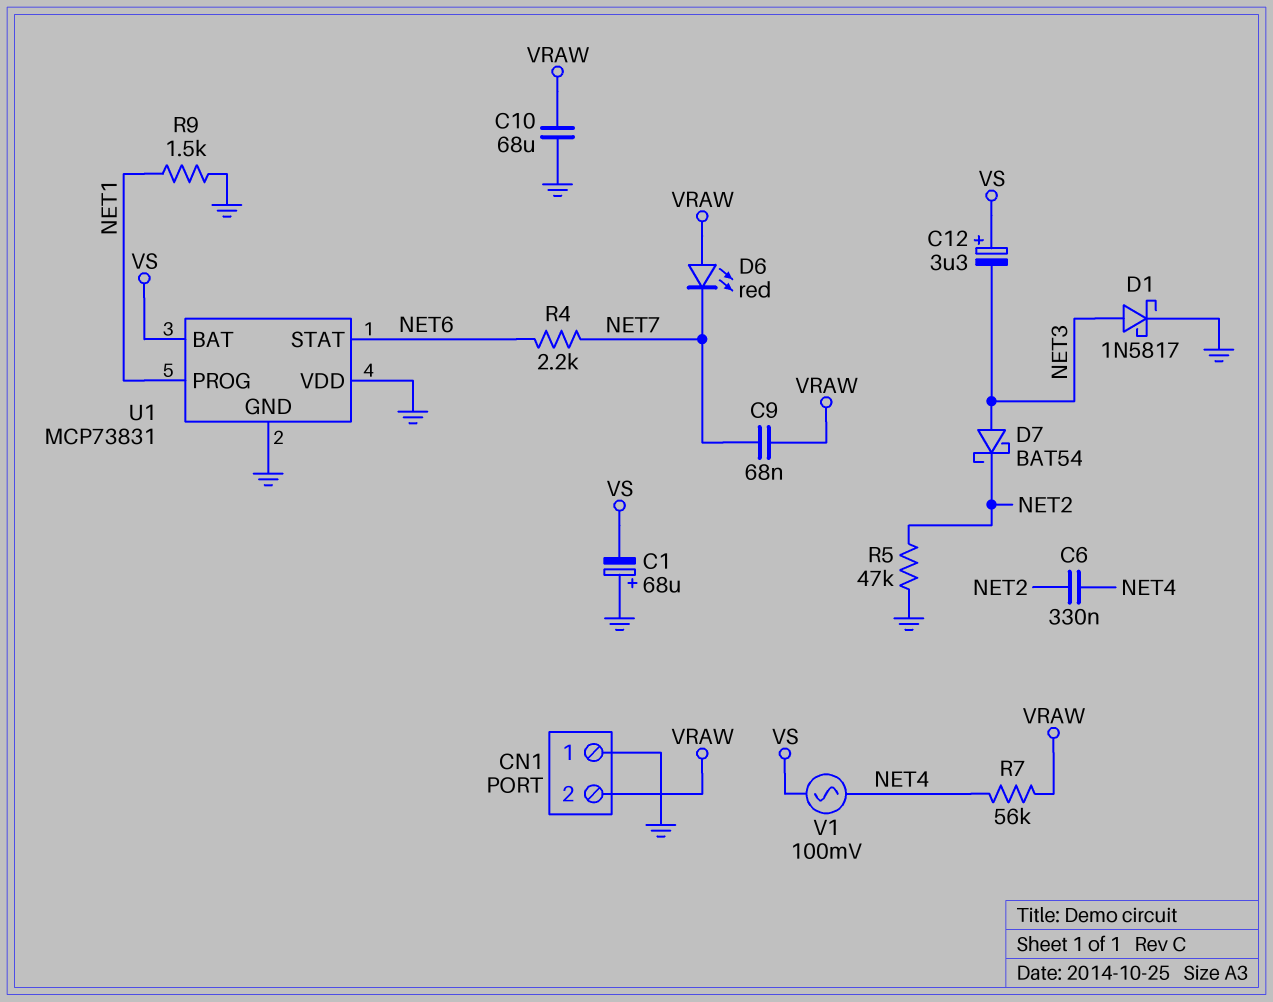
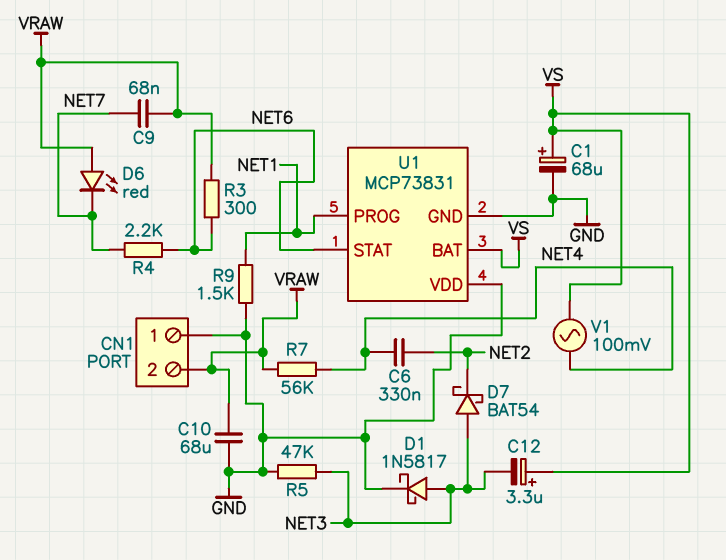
C1: 68uF (plus GND, minus VS) -> 68uF (plus VS, minus GND)
R3: none -> 300 (NET6, VRAW)
R5: 47k (GND, NET2) -> 47k (GND, NET3)

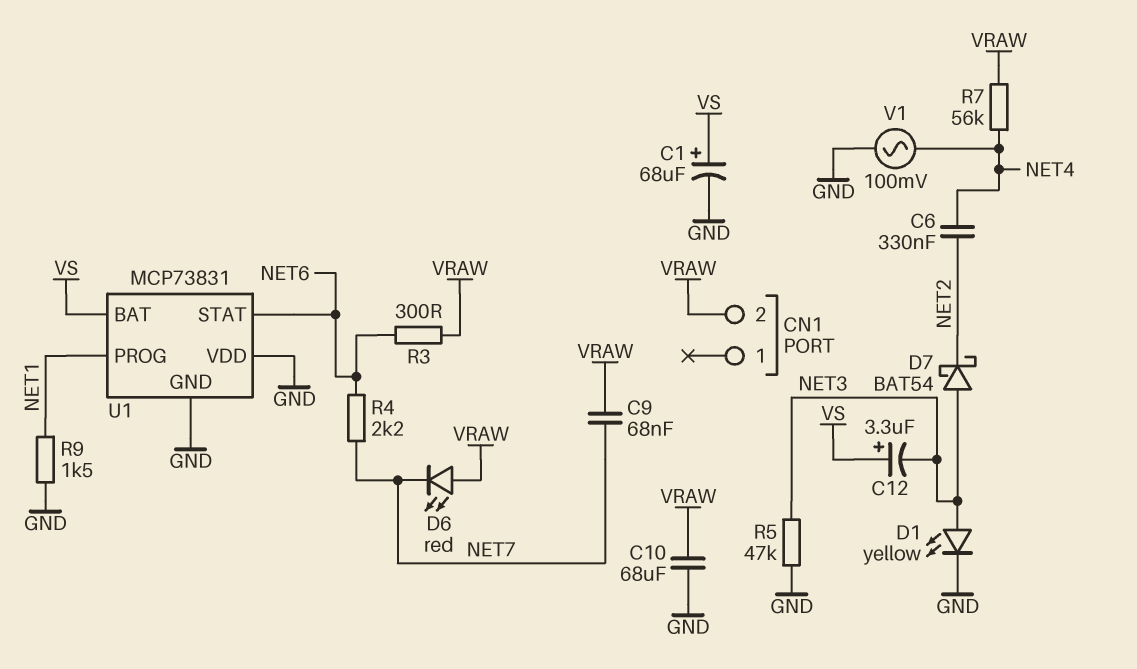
CN1 pin 1: GND -> none
D1: schottky 1N5817 (A NET3, K GND) -> LED yellow (A NET3, K GND)
V1: AC 100mV (NET4, VS) -> AC 100mV (GND, NET4)

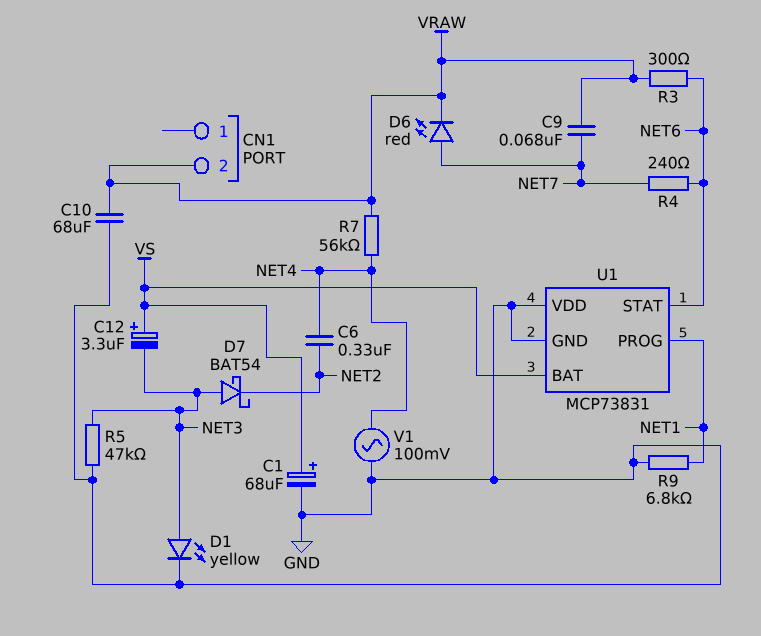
D6: LED red (A VRAW, K NET7) -> LED red (A NET7, K VRAW)
R4: 2.2k (NET6, NET7) -> 240 (NET6, NET7)
R9: 1.5k (GND, NET1) -> 6.8k (GND, NET1)

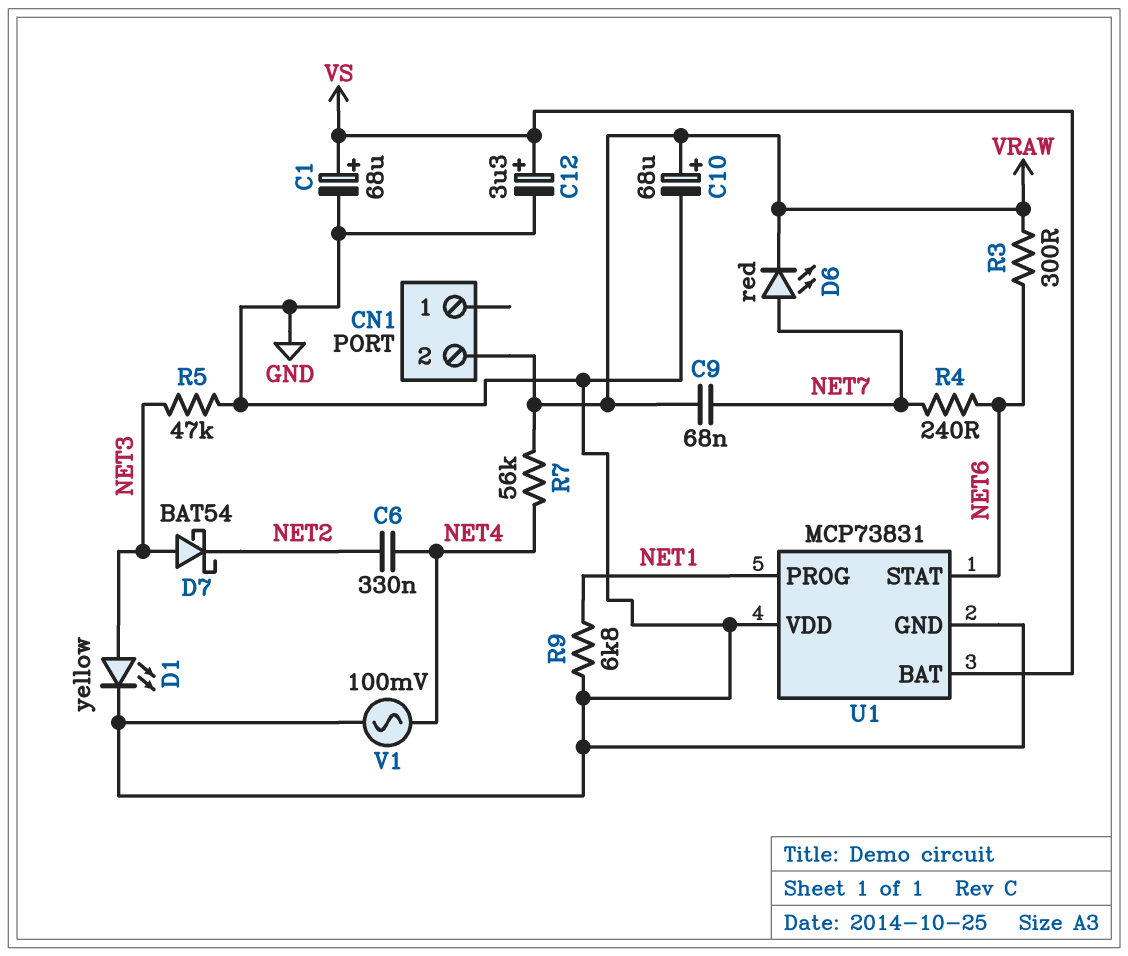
C10: 68uF (GND, VRAW) -> 68uF (plus VRAW, minus GND)
C12: 3.3uF (plus VS, minus NET3) -> 3.3uF (plus VS, minus GND)

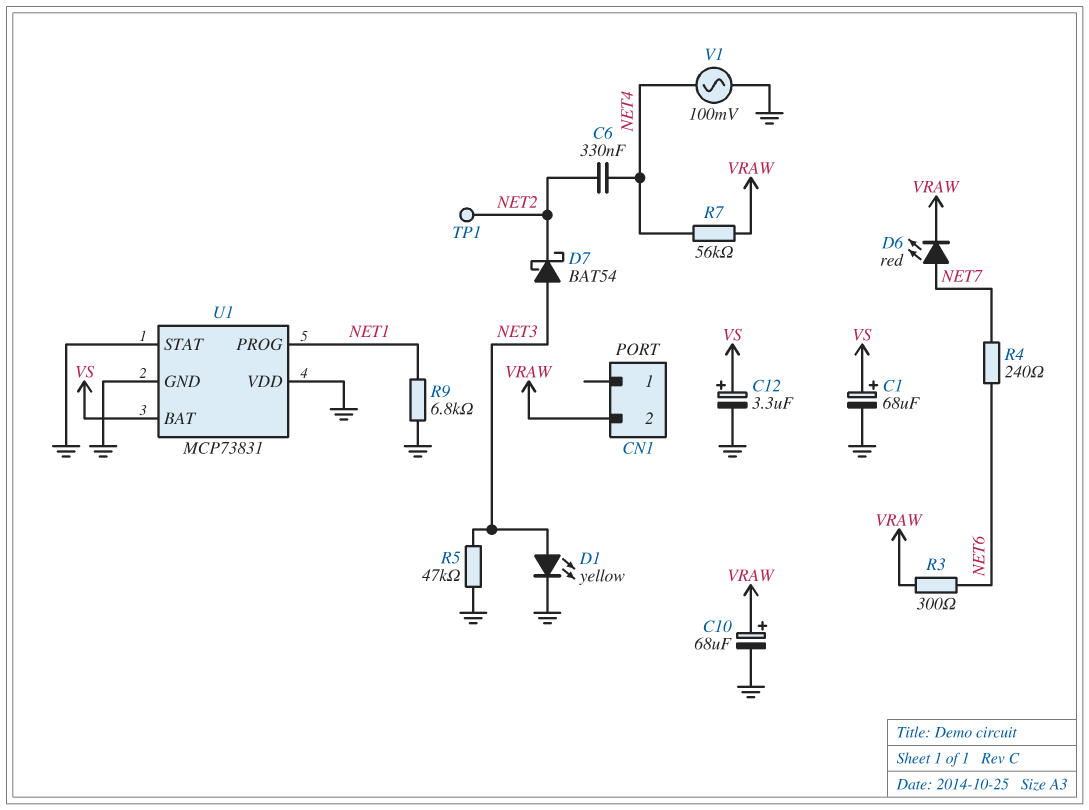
C9: 68nF (NET7, VRAW) -> none
TP1: none -> test point (NET2)
U1 pin STAT: NET6 -> GND

